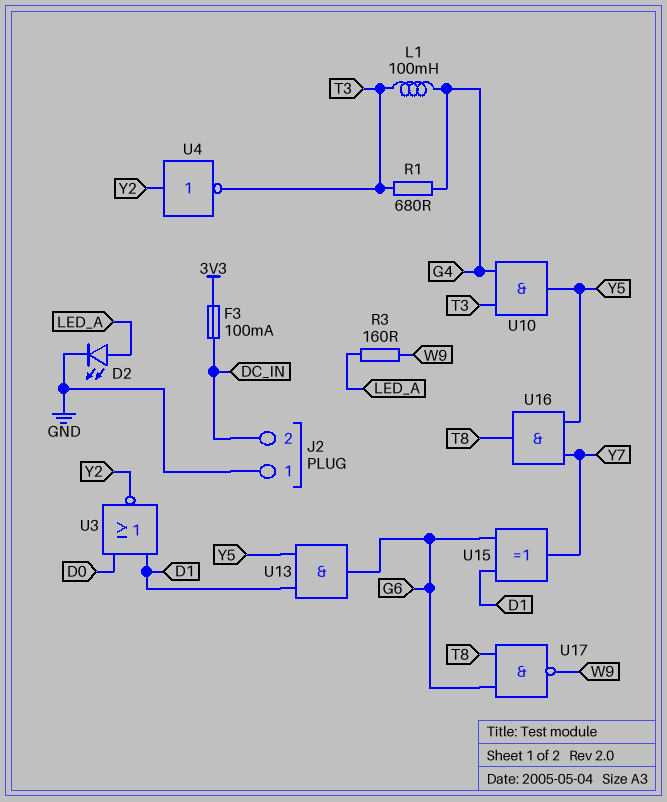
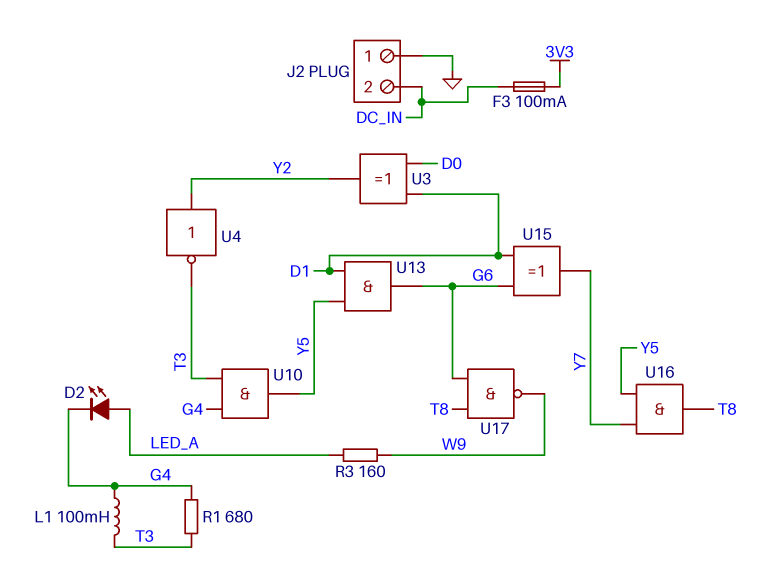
D2: LED (A LED_A, K GND) -> LED (A LED_A, K G4)
U3: NOR (in D0, in D1, out Y2) -> XOR (in D0, in D1, out Y2)

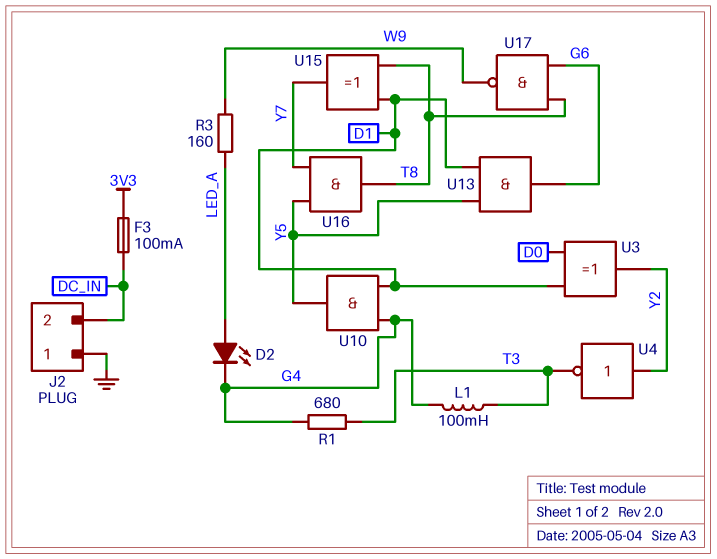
U10: AND (in G4, in T3, out Y5) -> AND (in D1, in G4, out Y5)
U15: XOR (in D1, in G6, out Y7) -> XOR (in D1, in T8, out Y7)

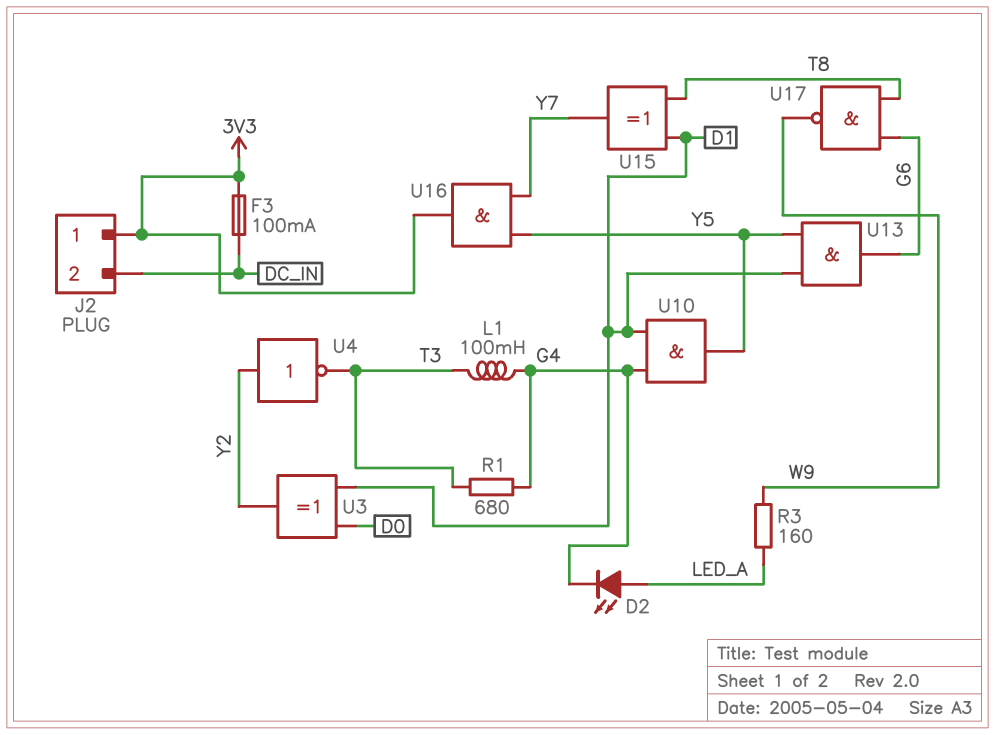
J2 pin 1: GND -> 3V3
U16: AND (in Y5, in Y7, out T8) -> AND (in Y5, in Y7, out 3V3)

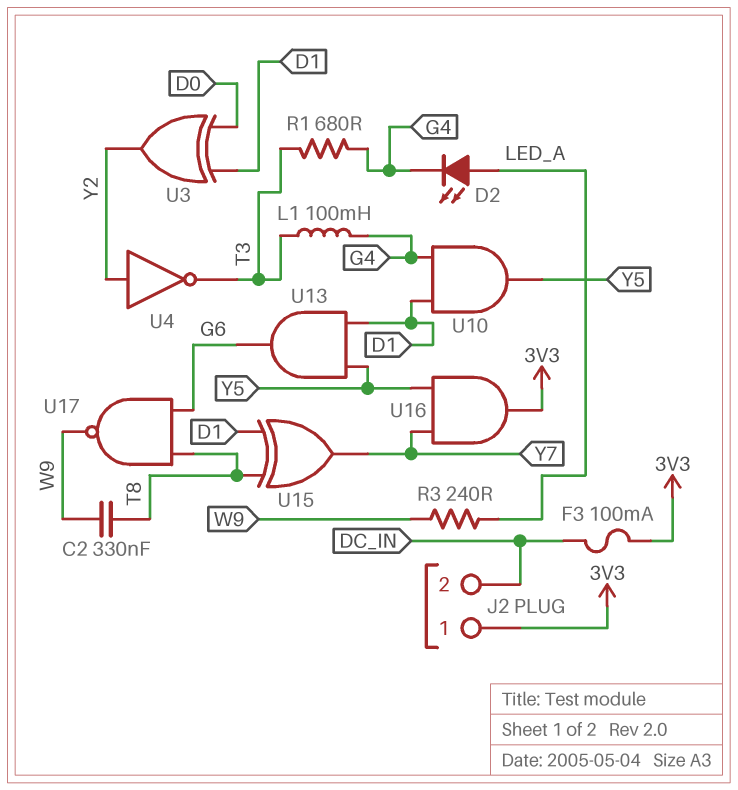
C2: none -> 330nF (T8, W9)
R3: 160 (LED_A, W9) -> 240 (LED_A, W9)

